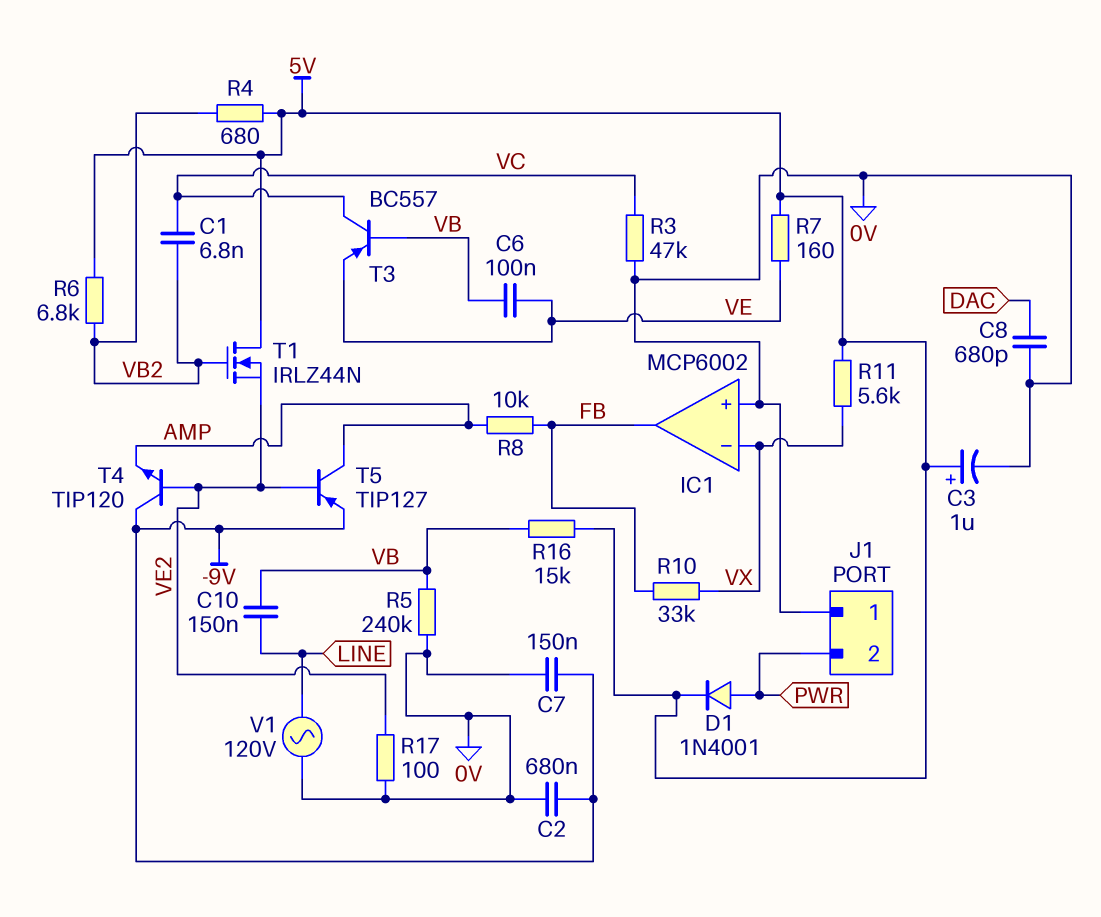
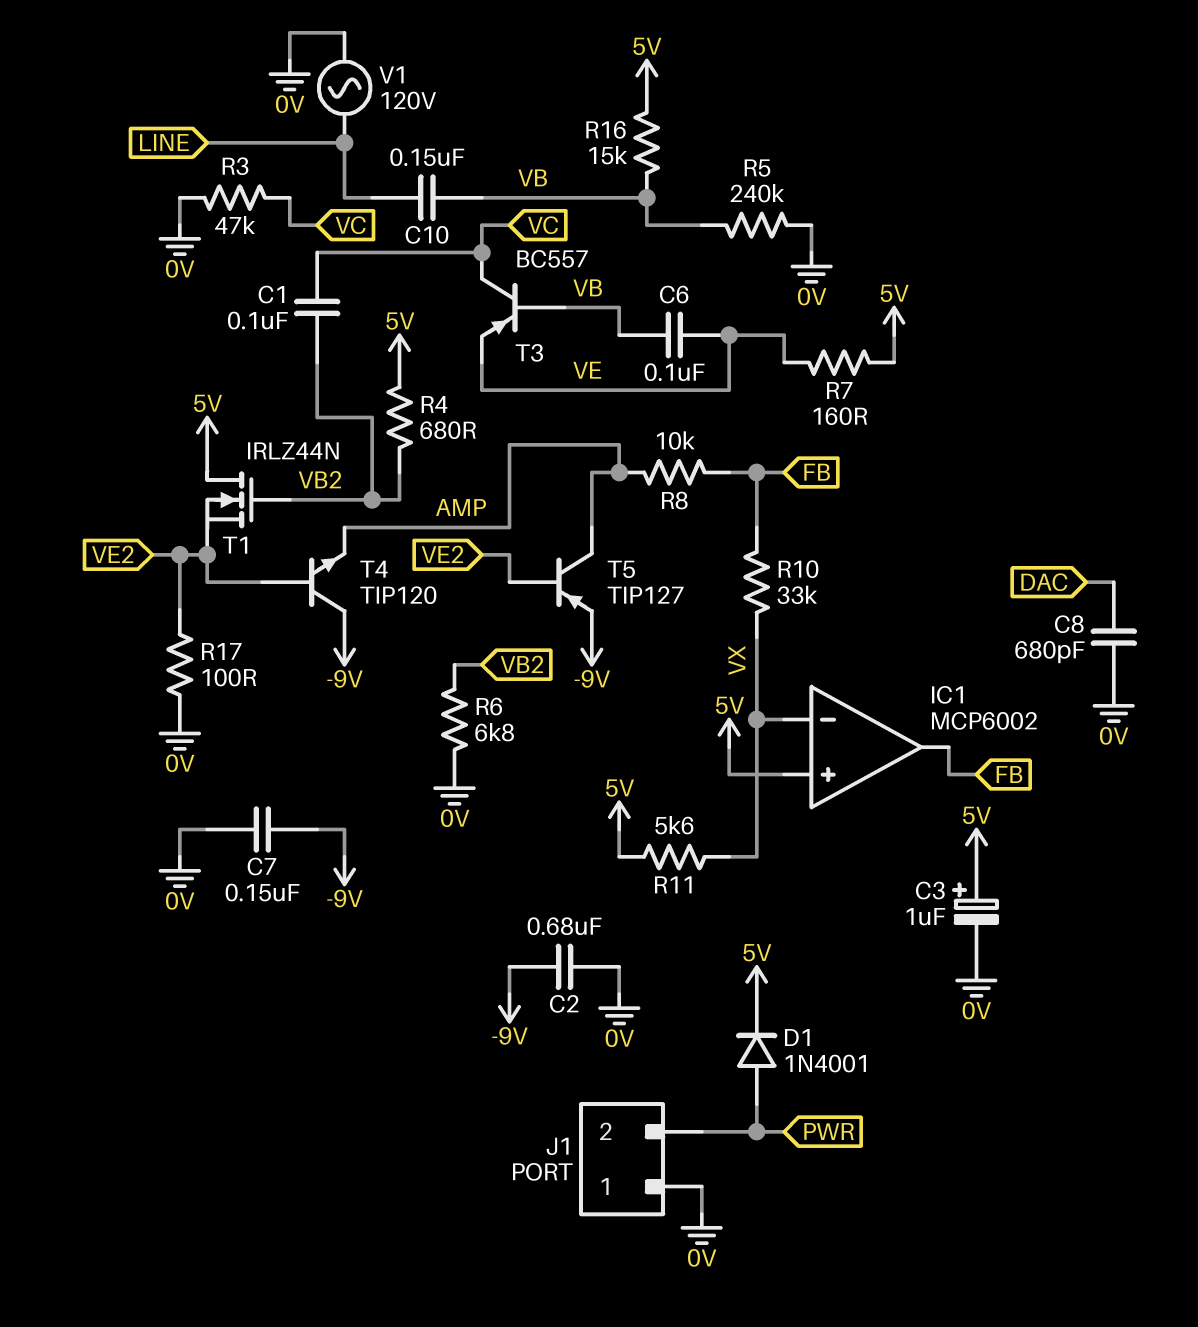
C1: 6.8nF (VB2, VC) -> 100nF (VB2, VC)
IC1 pin in+: 0V -> 5V
R6: 6.8k (5V, VB2) -> 6.8k (0V, VB2)

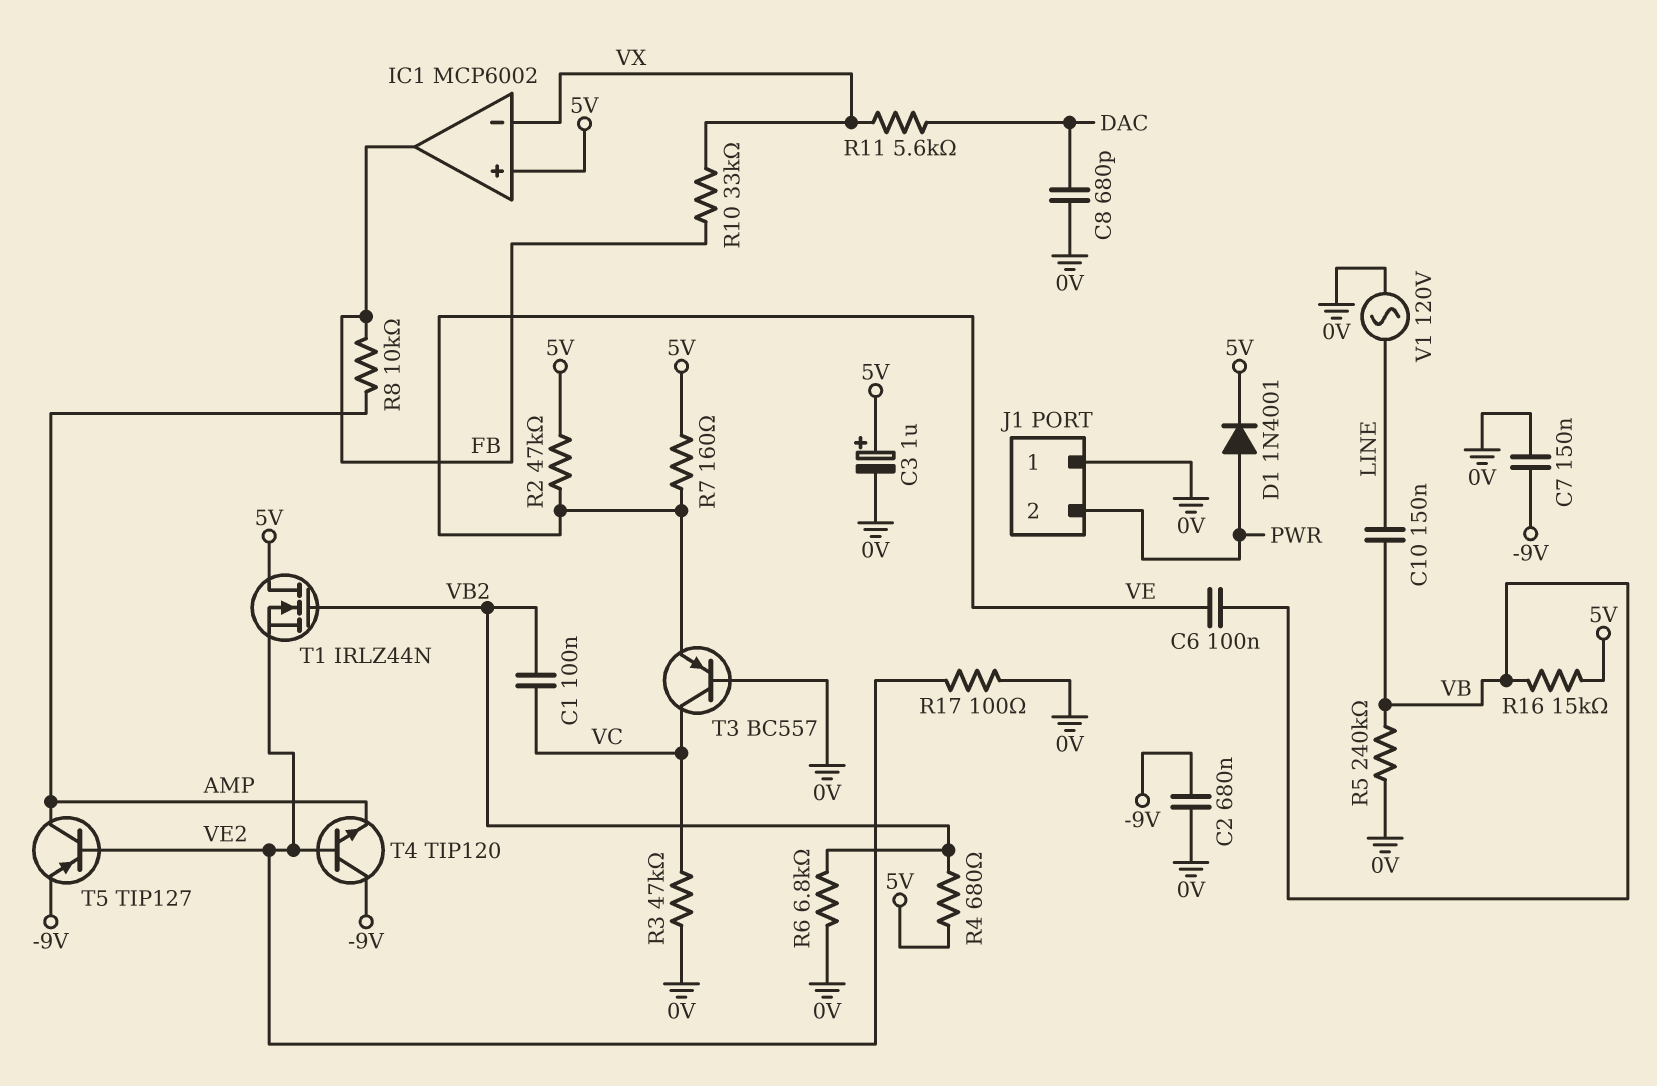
R2: none -> 47k (5V, VE)
R11: 5.6k (5V, VX) -> 5.6k (DAC, VX)
T3: PNP BC557 (B VB, C VC, E VE) -> PNP BC557 (B 0V, C VC, E VE)

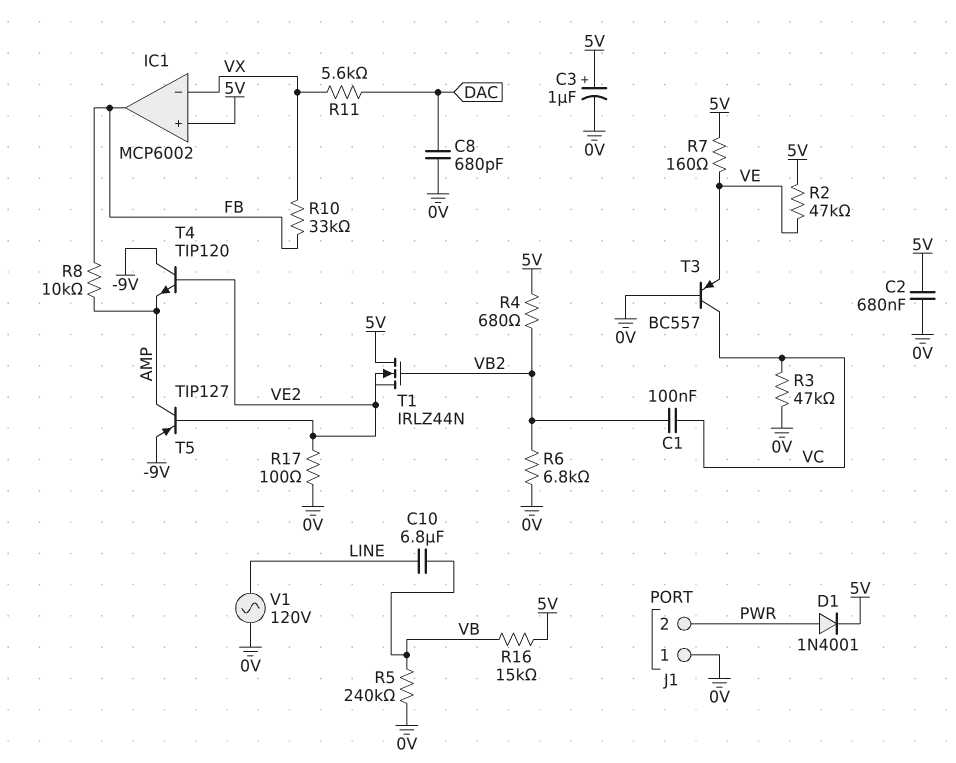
C2: 680nF (-9V, 0V) -> 680nF (0V, 5V)
C6: 100nF (VB, VE) -> none
C7: 150nF (-9V, 0V) -> none
C10: 150nF (LINE, VB) -> 6.8uF (LINE, VB)

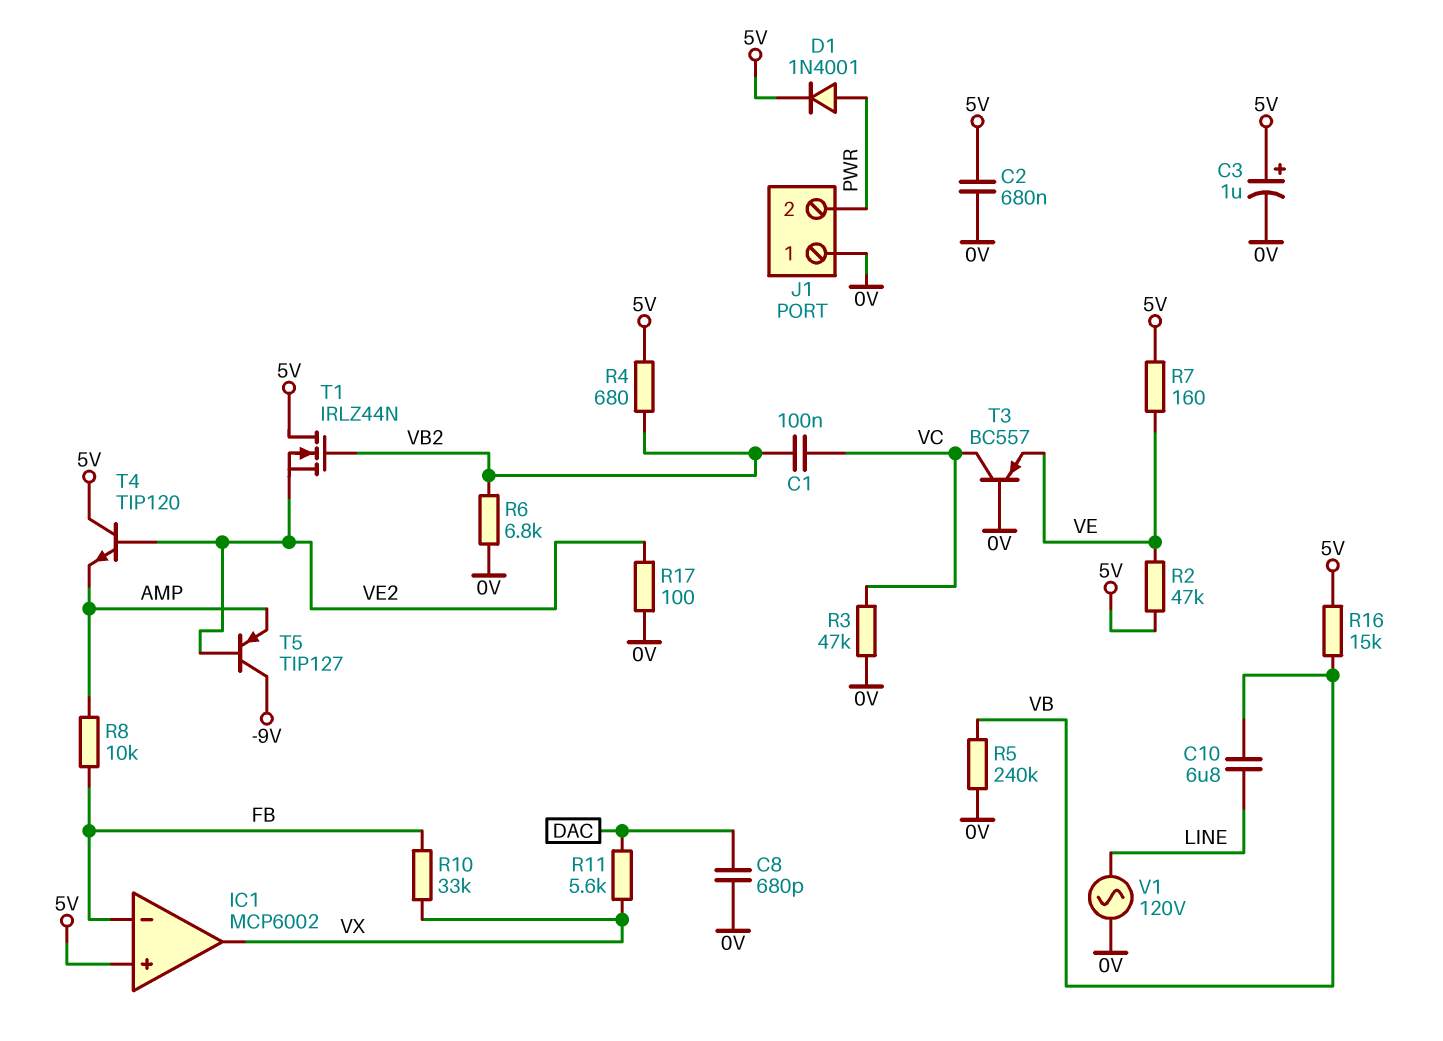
IC1 pin in-: VX -> FB
IC1 pin out: FB -> VX
T4: NPN TIP120 (B VE2, C -9V, E AMP) -> NPN TIP120 (B VE2, C 5V, E AMP)
T5: PNP TIP127 (B VE2, C AMP, E -9V) -> PNP TIP127 (B VE2, C -9V, E AMP)

